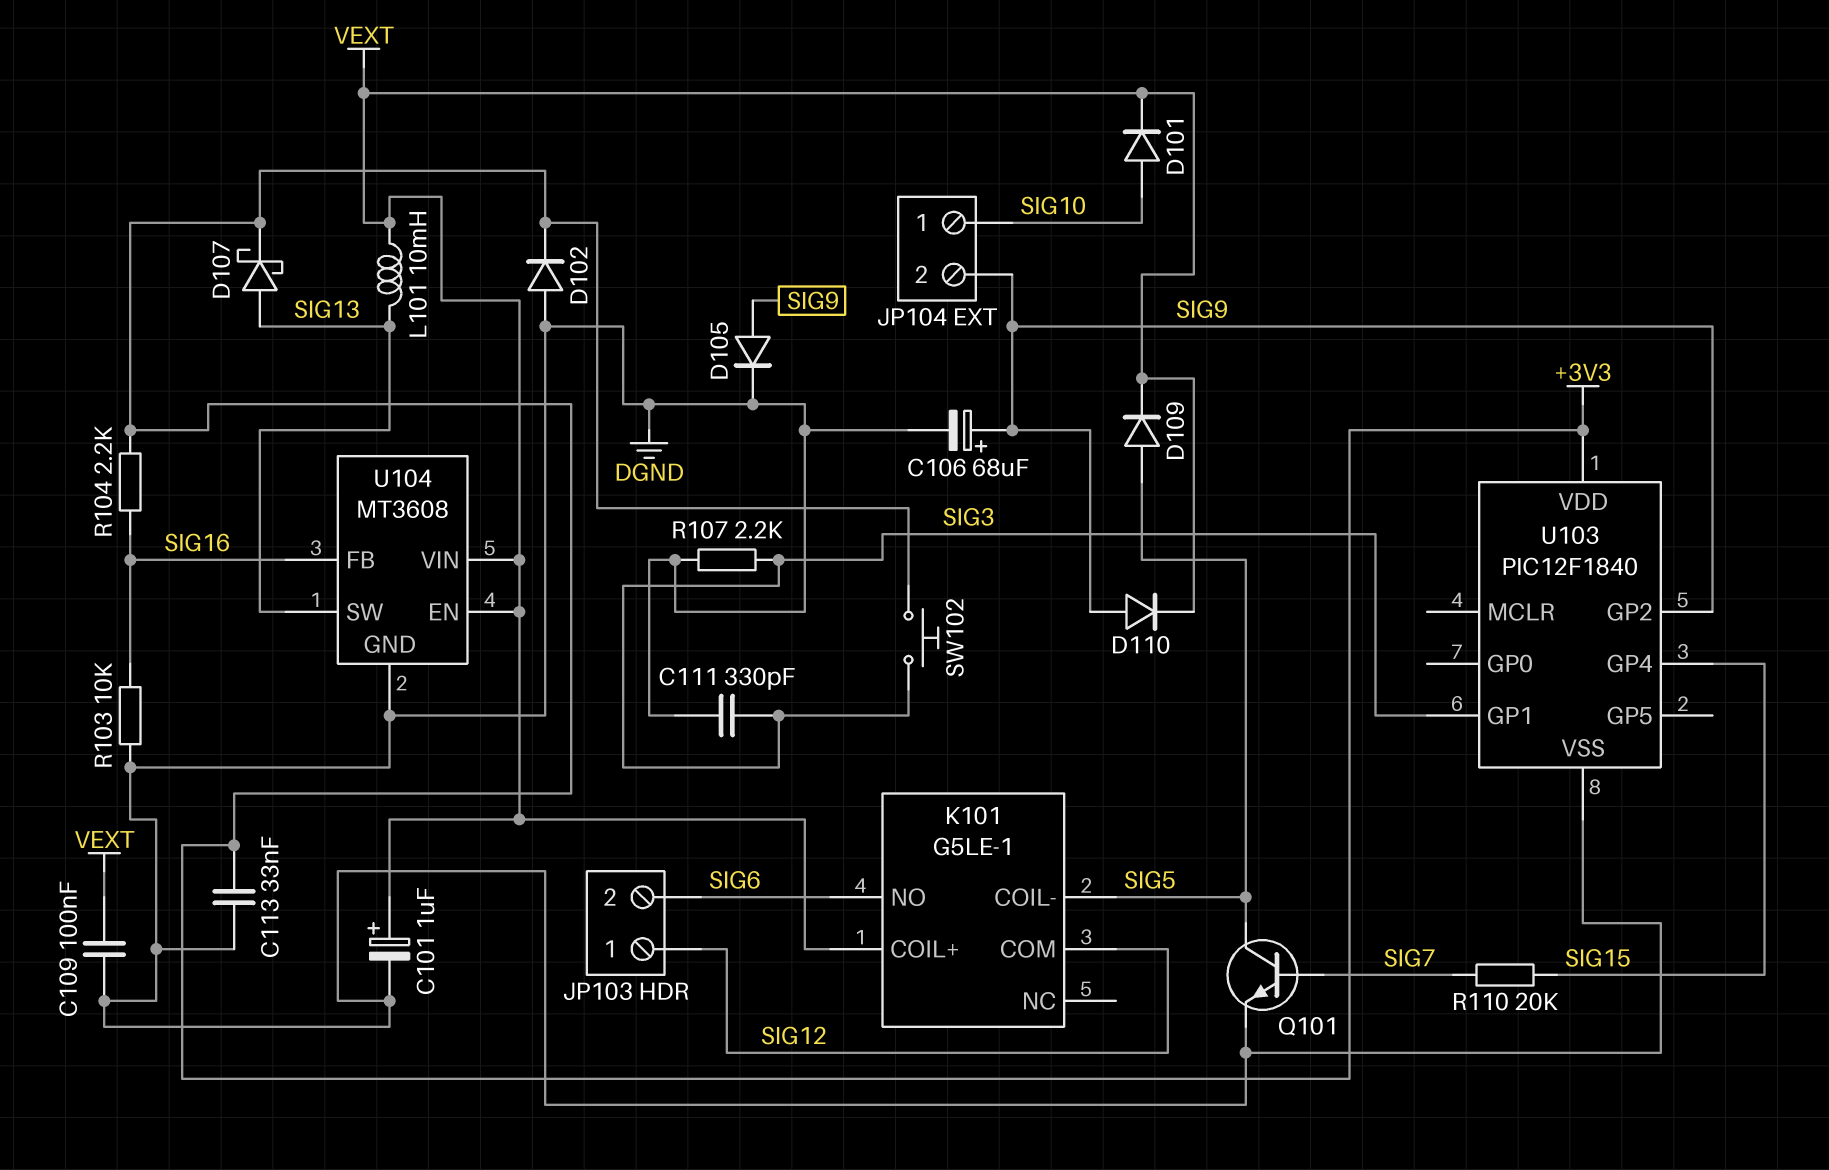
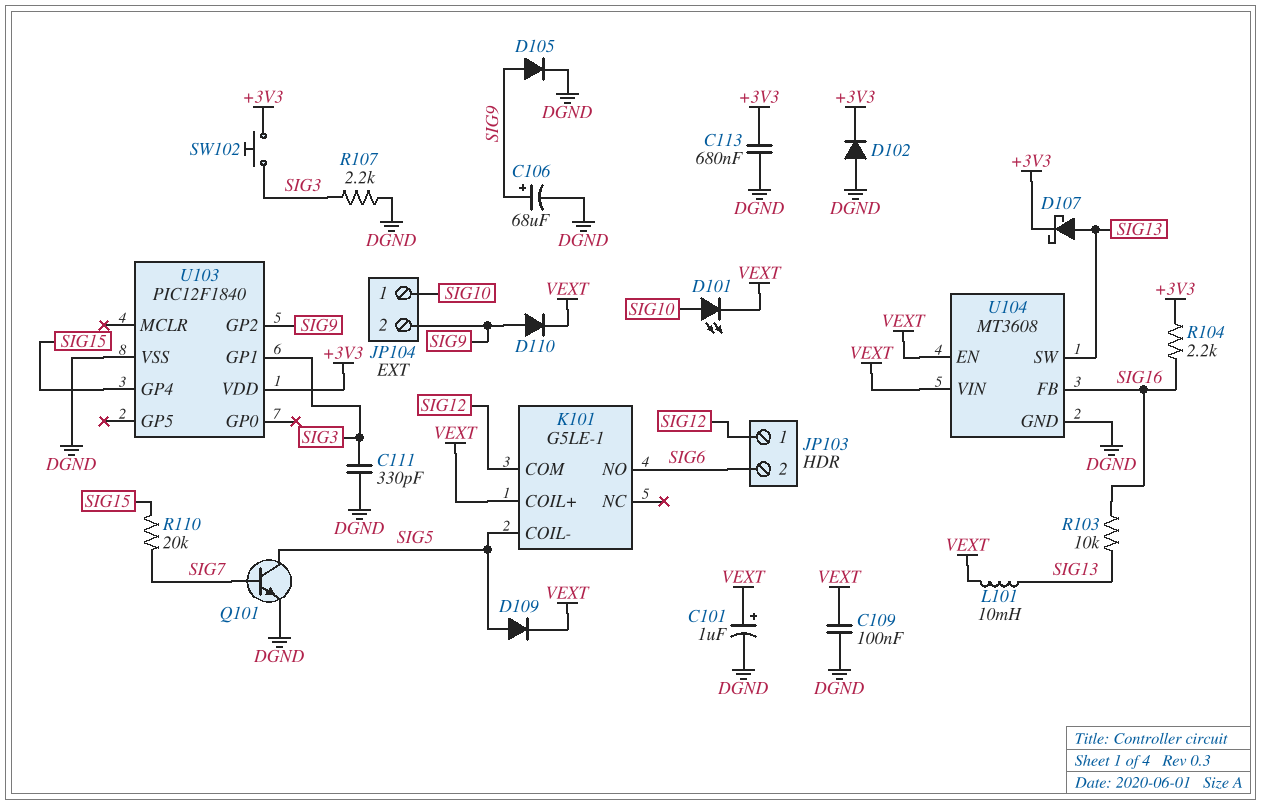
C113: 33nF (+3V3, DGND) -> 680nF (+3V3, DGND)
D101: diode (A SIG10, K VEXT) -> LED (A SIG10, K VEXT)
R103: 10k (DGND, SIG16) -> 10k (SIG13, SIG16)

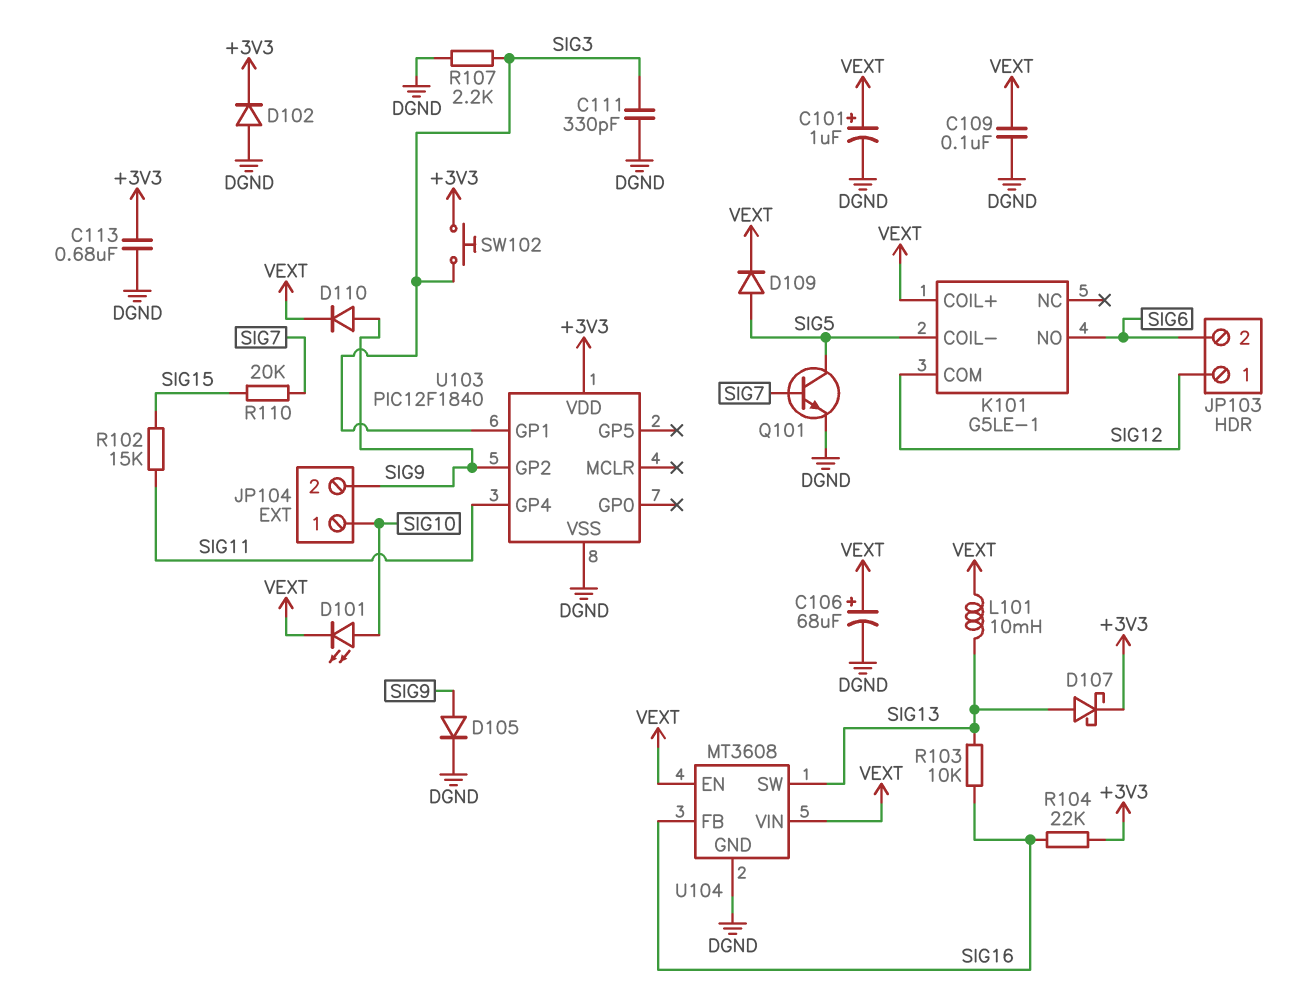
C106: 68uF (plus SIG9, minus DGND) -> 68uF (plus VEXT, minus DGND)
R102: none -> 15k (SIG11, SIG15)
R104: 2.2k (+3V3, SIG16) -> 22k (+3V3, SIG16)
U103 pin GP4: SIG15 -> SIG11

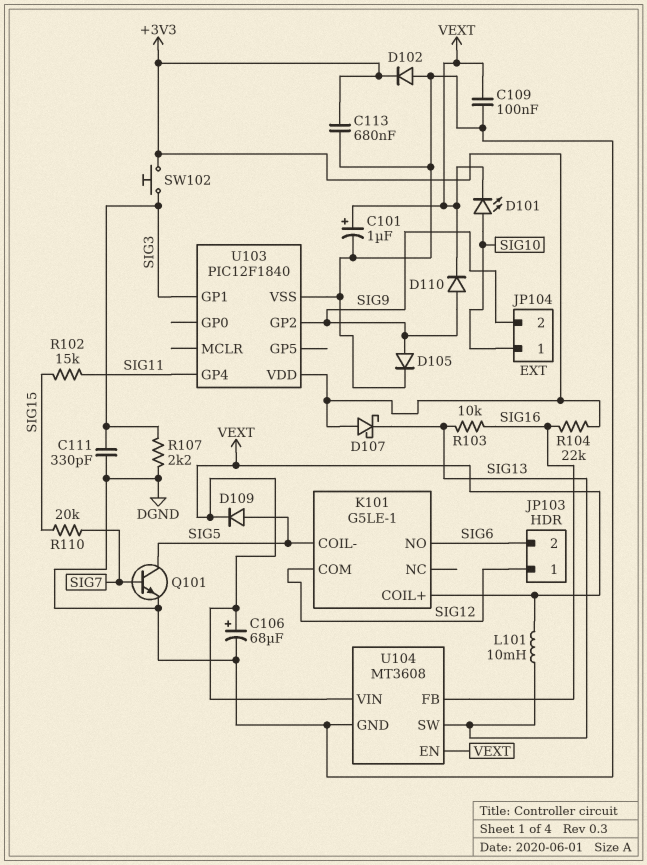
D107: schottky (A SIG13, K +3V3) -> schottky (A +3V3, K SIG13)

